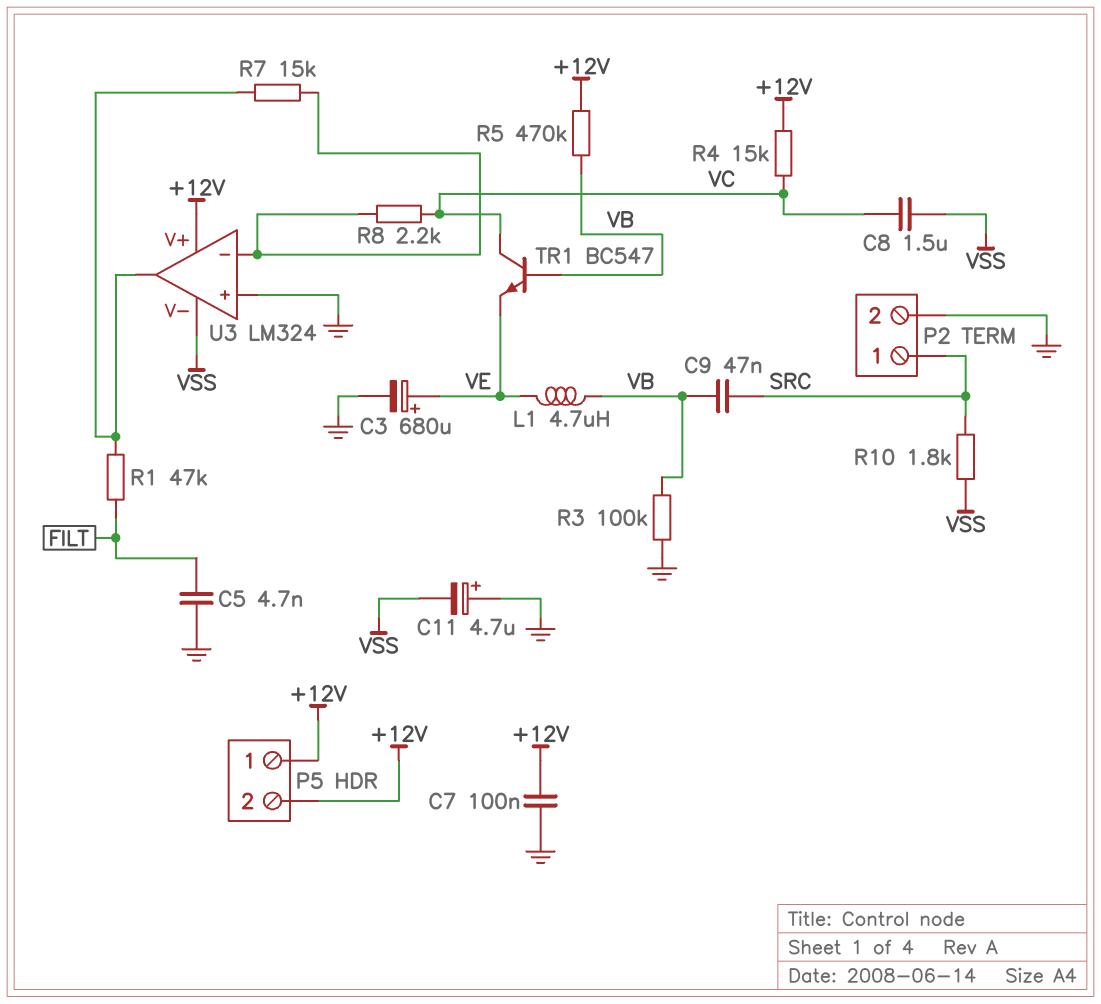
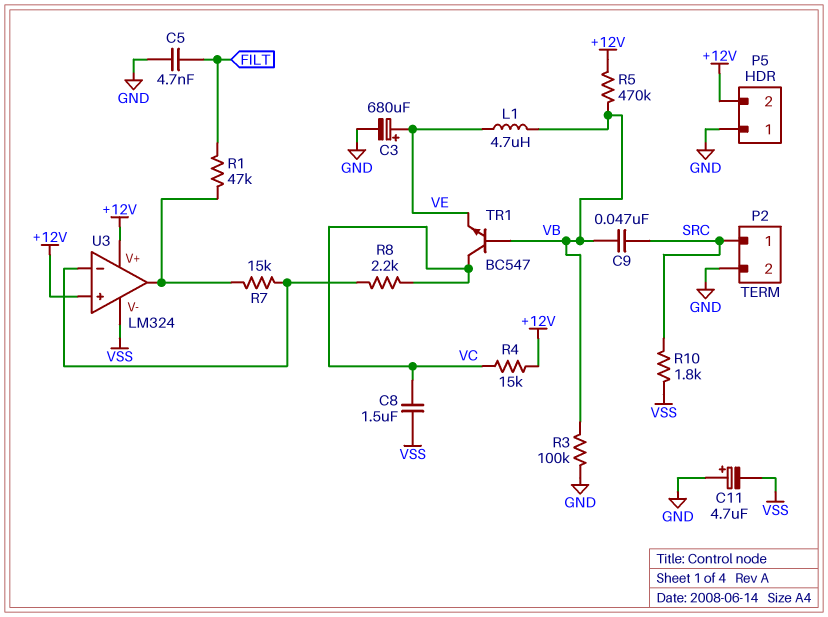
C7: 100nF (+12V, GND) -> none
P5 pin 1: +12V -> GND
U3 pin in+: GND -> +12V

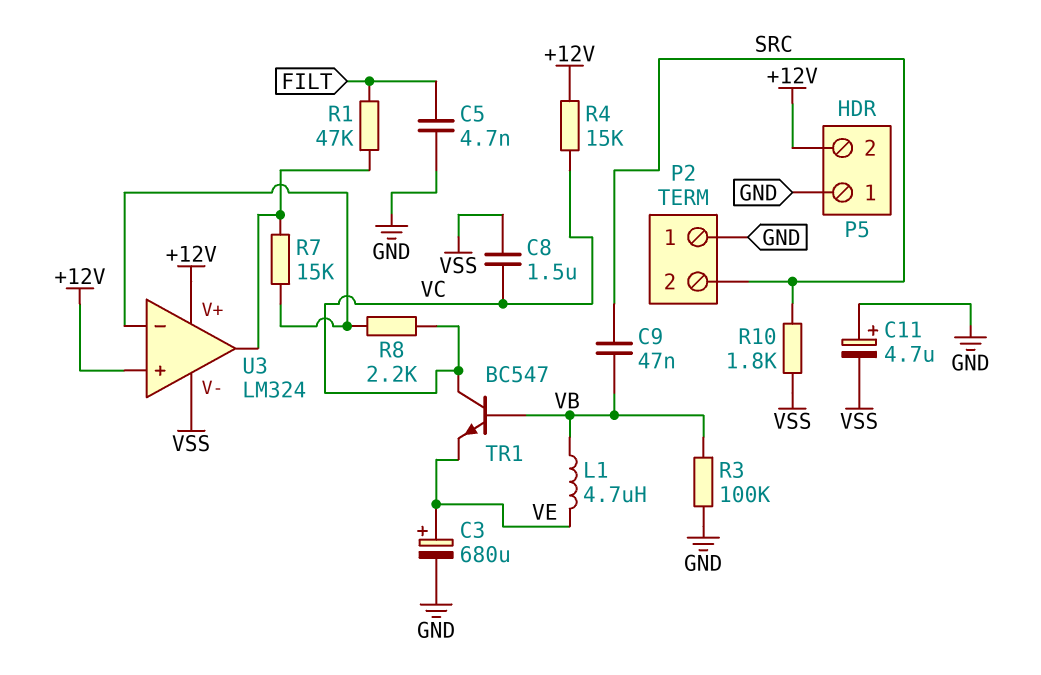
P2 pin 1: SRC -> GND
P2 pin 2: GND -> SRC
R5: 470k (+12V, VB) -> none

